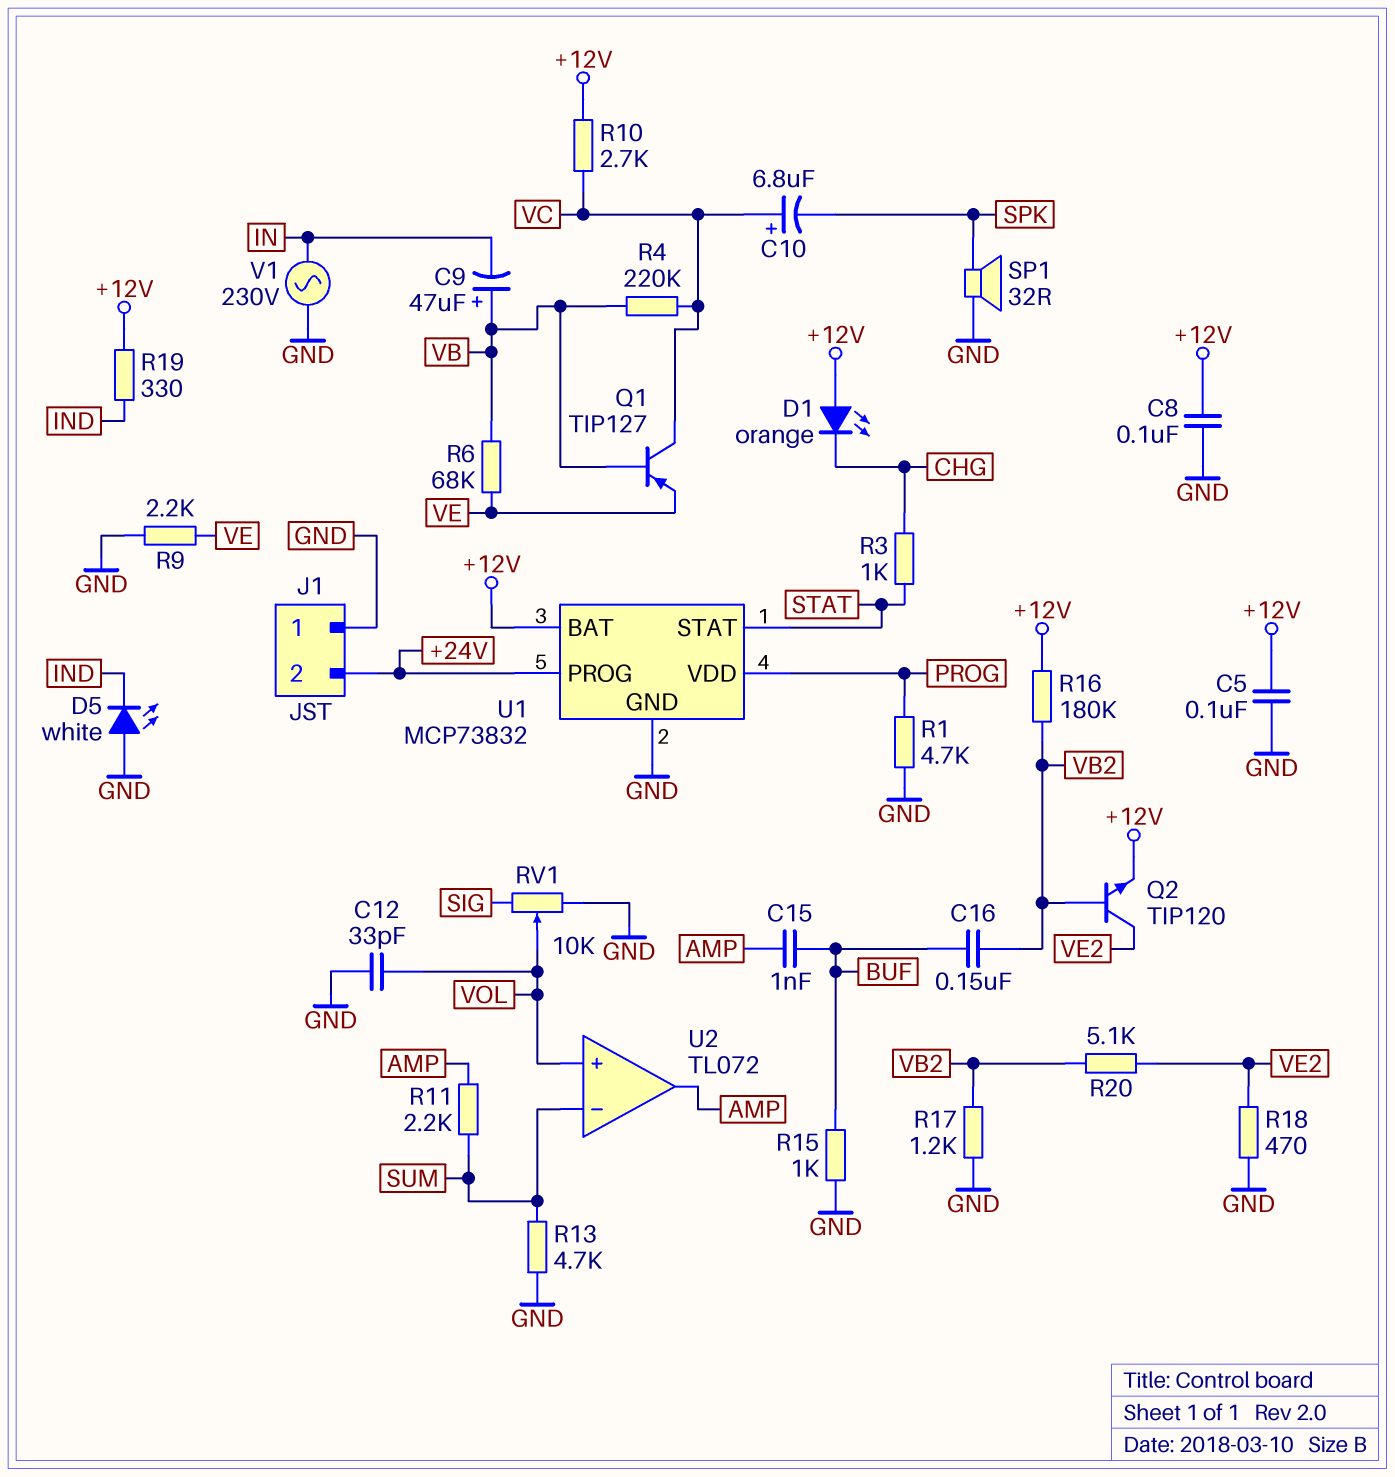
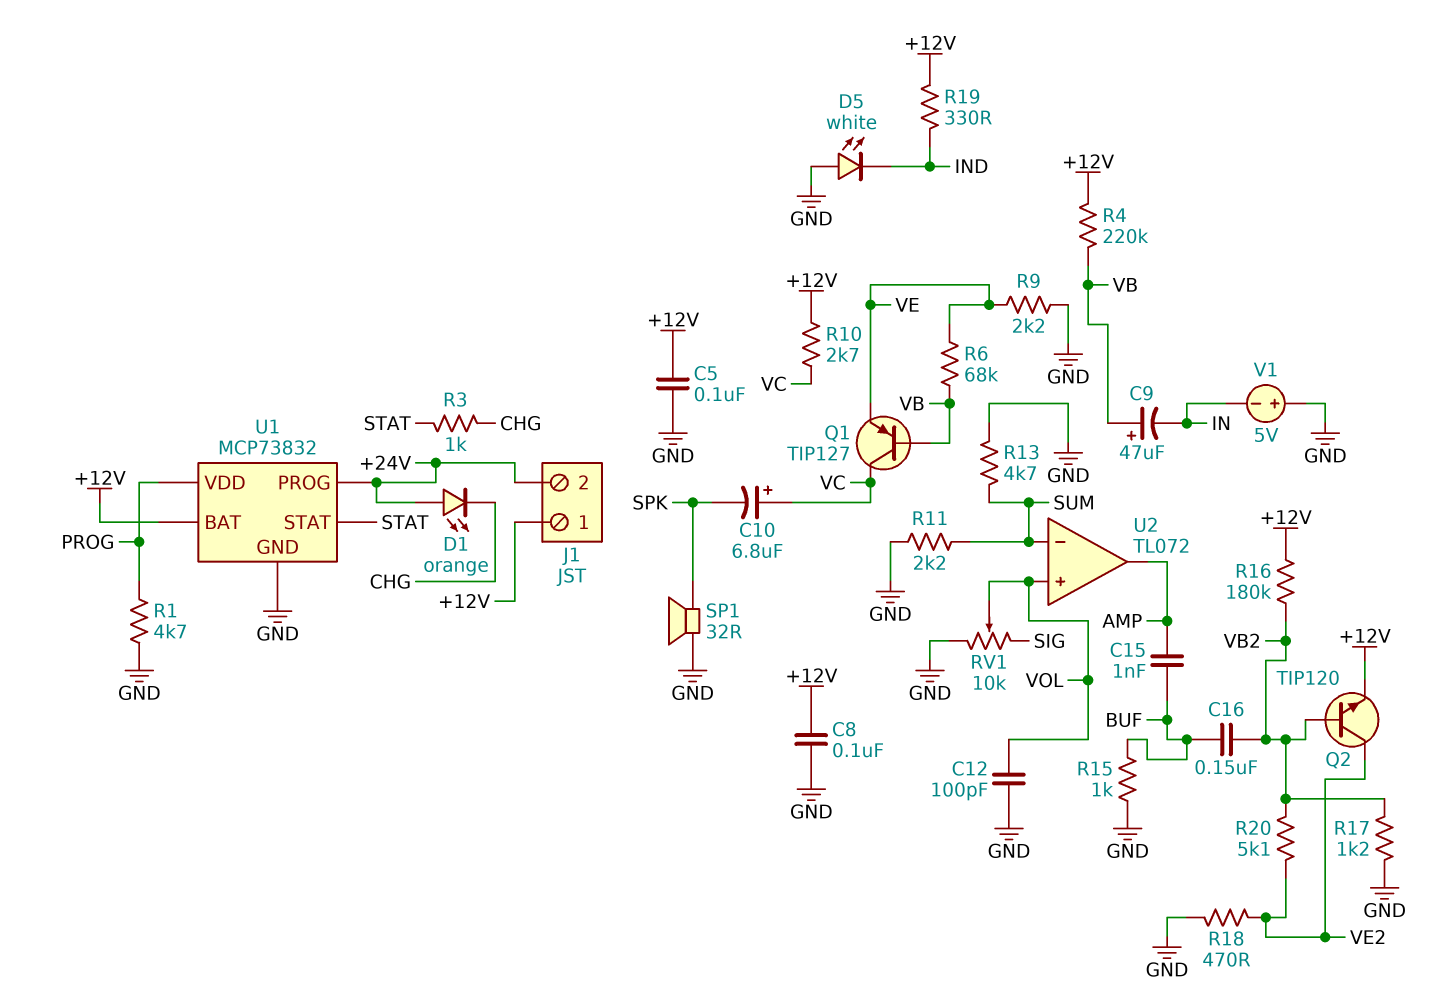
C12: 33pF (GND, VOL) -> 100pF (GND, VOL)
D1: LED orange (A +12V, K CHG) -> LED orange (A +24V, K CHG)
J1 pin 1: GND -> +12V
R4: 220k (VB, VC) -> 220k (+12V, VB)
R11: 2.2k (AMP, SUM) -> 2.2k (GND, SUM)
V1: AC 230V (GND, IN) -> 5V (plus GND, minus IN)

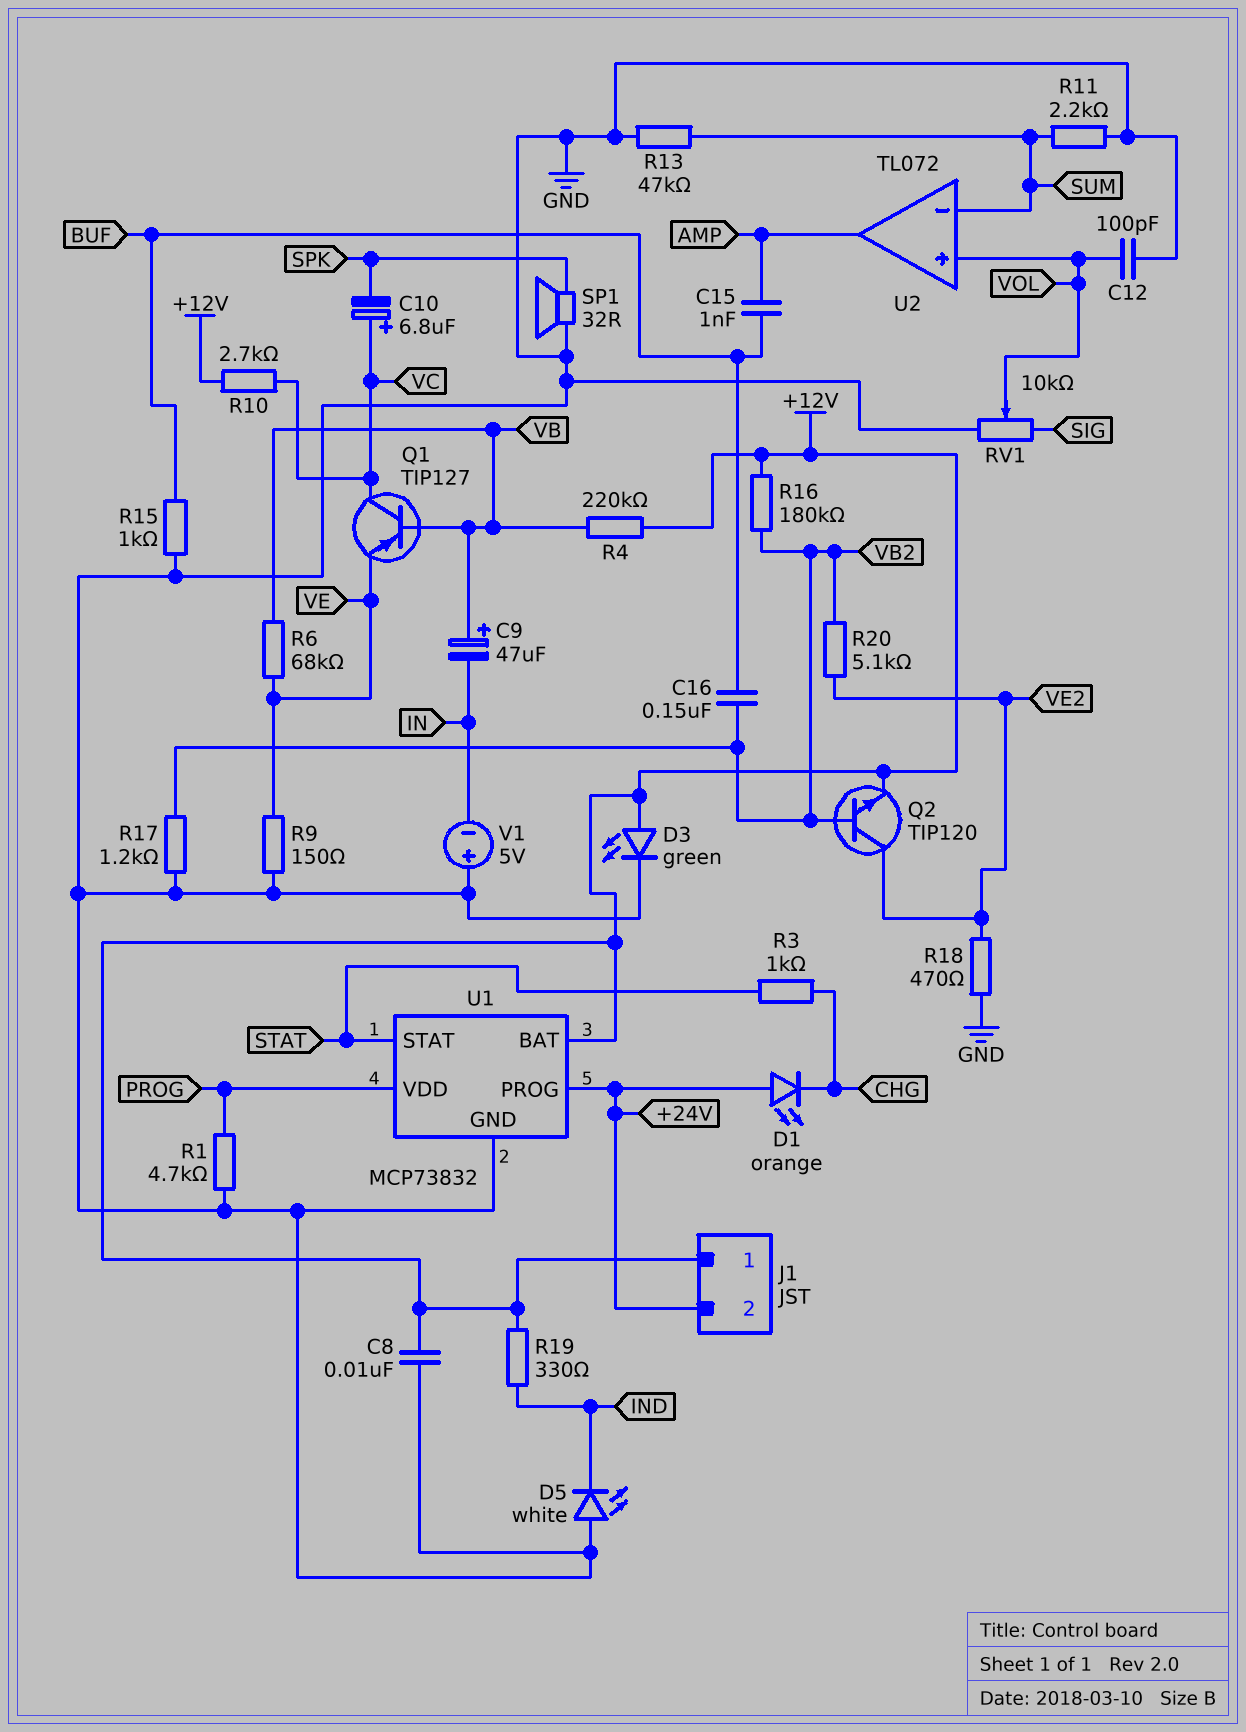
C5: 100nF (+12V, GND) -> none
C8: 100nF (+12V, GND) -> 10nF (+12V, GND)
D3: none -> LED green (A +12V, K GND)
R9: 2.2k (GND, VE) -> 150 (GND, VE)
R13: 4.7k (GND, SUM) -> 47k (GND, SUM)

